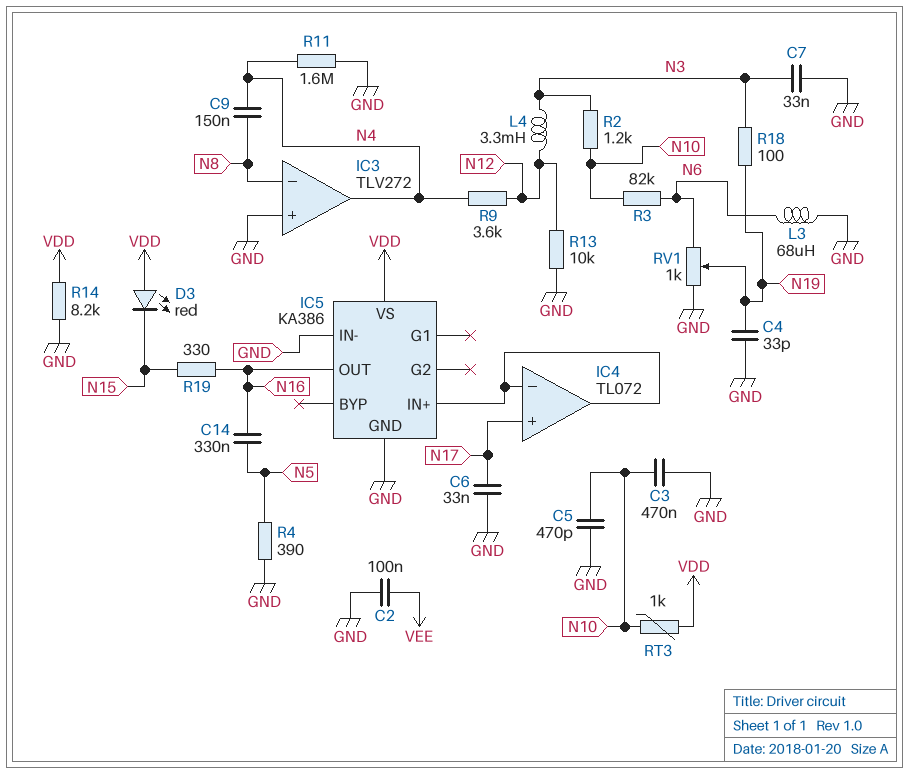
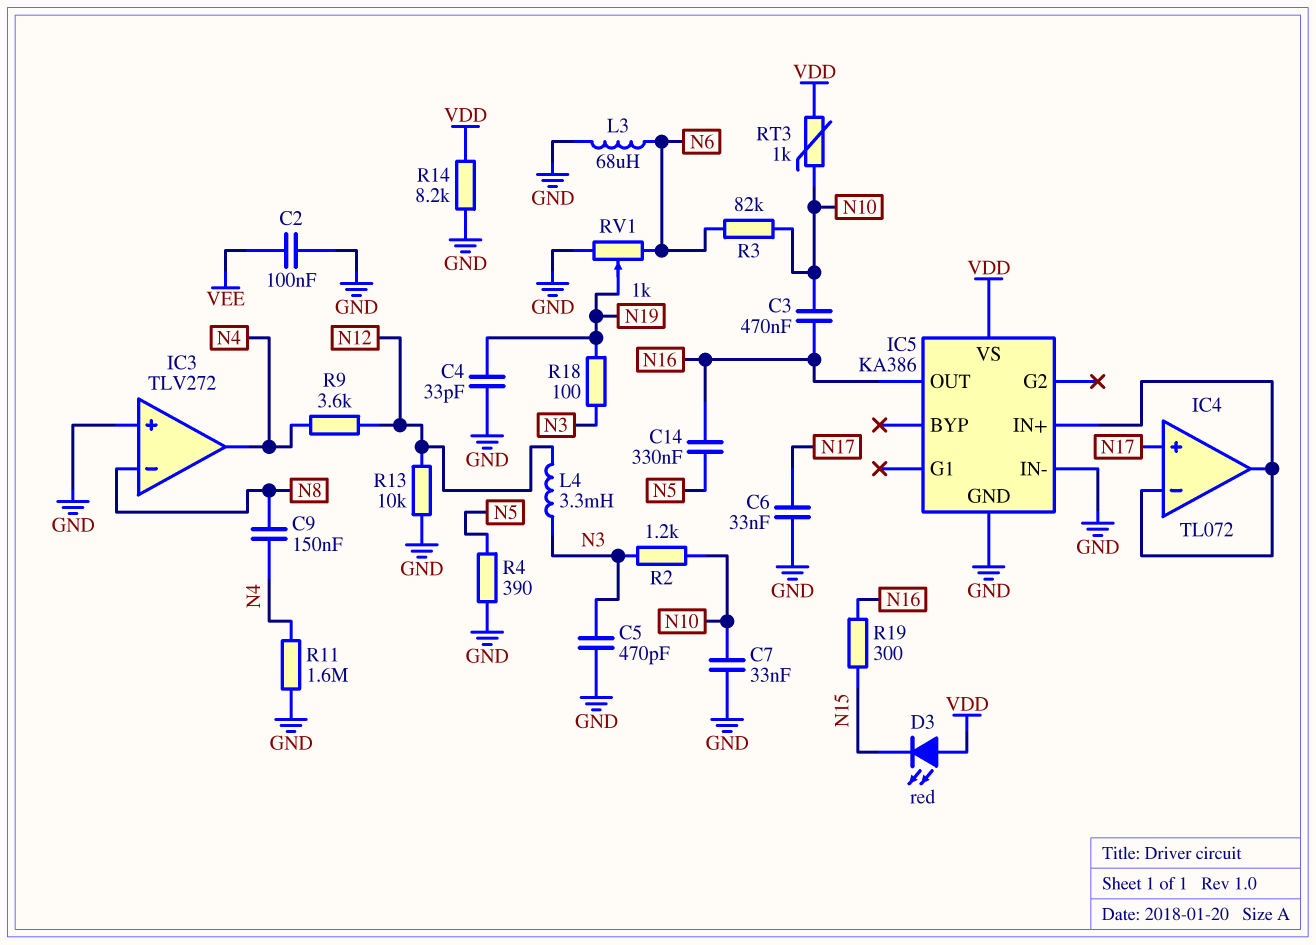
C3: 470nF (GND, N10) -> 470nF (N10, N16)
C5: 470pF (GND, N10) -> 470pF (GND, N3)
C7: 33nF (GND, N3) -> 33nF (GND, N10)
R19: 330 (N15, N16) -> 300 (N15, N16)

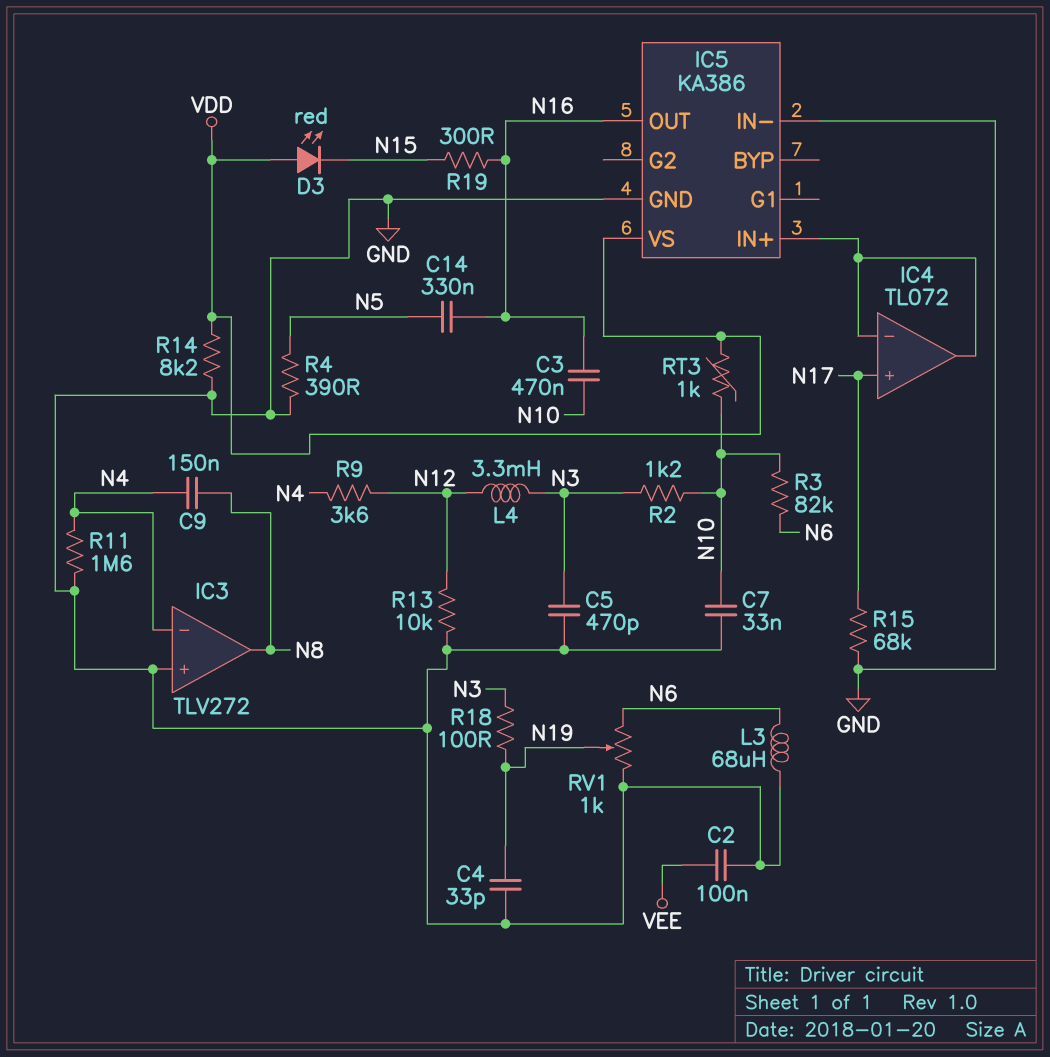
C6: 33nF (GND, N17) -> none
IC3 pin in-: N8 -> N4
IC3 pin out: N4 -> N8
R15: none -> 68k (GND, N17)

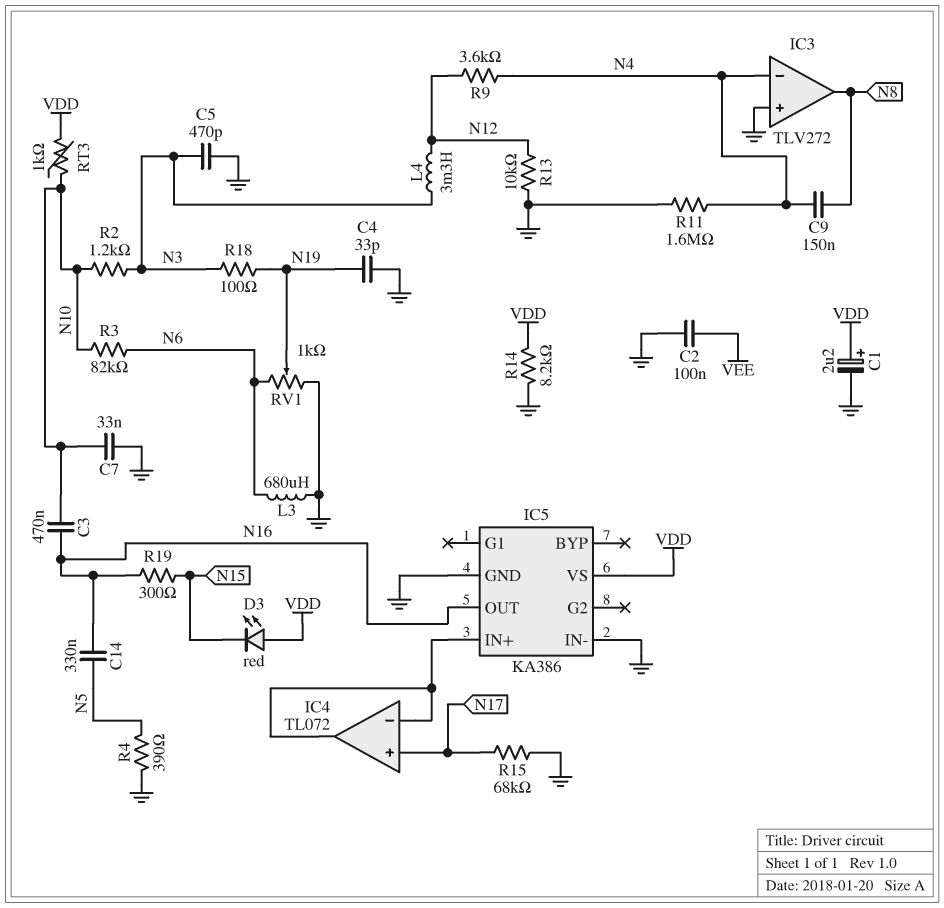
C1: none -> 2.2uF (plus VDD, minus GND)
L3: 68uH (GND, N6) -> 680uH (GND, N6)

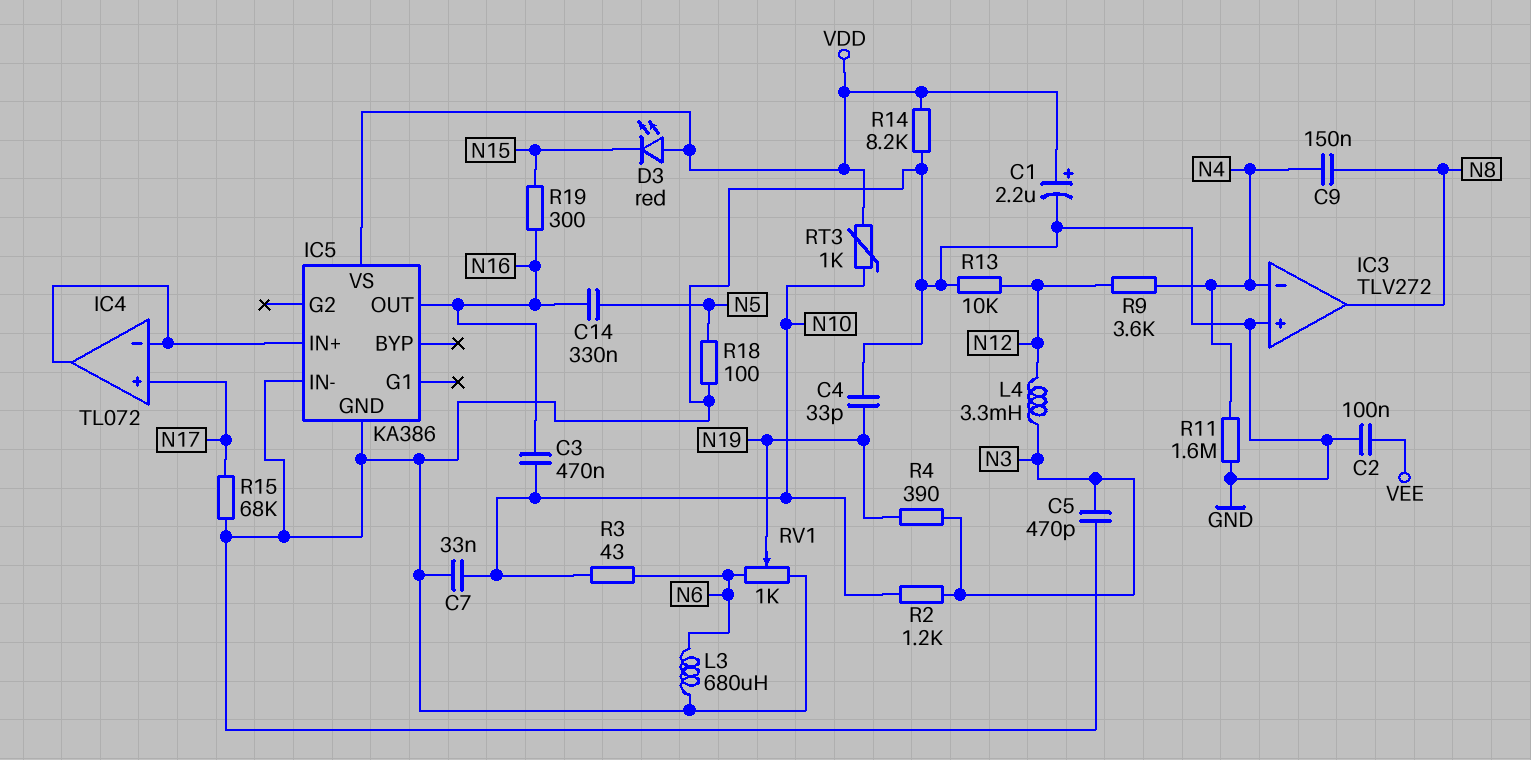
R3: 82k (N6, N10) -> 43 (N6, N10)
R4: 390 (GND, N5) -> 390 (N3, N19)
R18: 100 (N3, N19) -> 100 (GND, N5)

